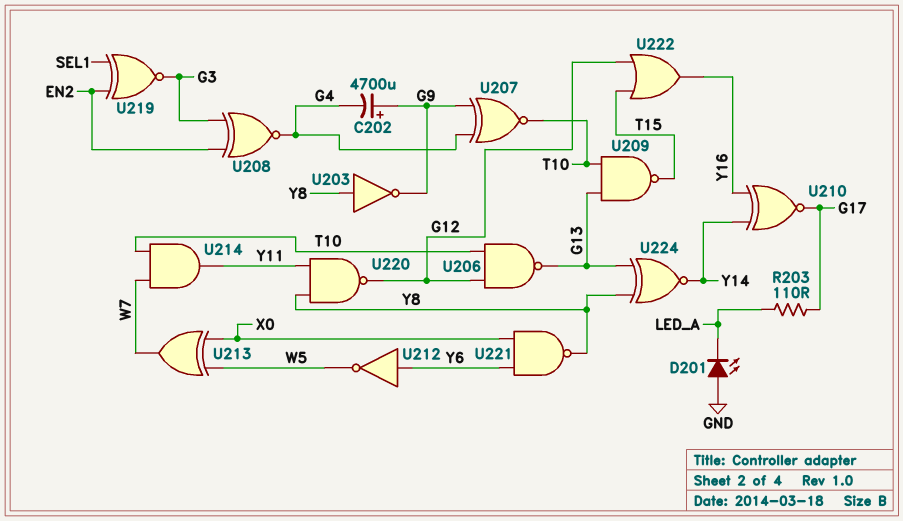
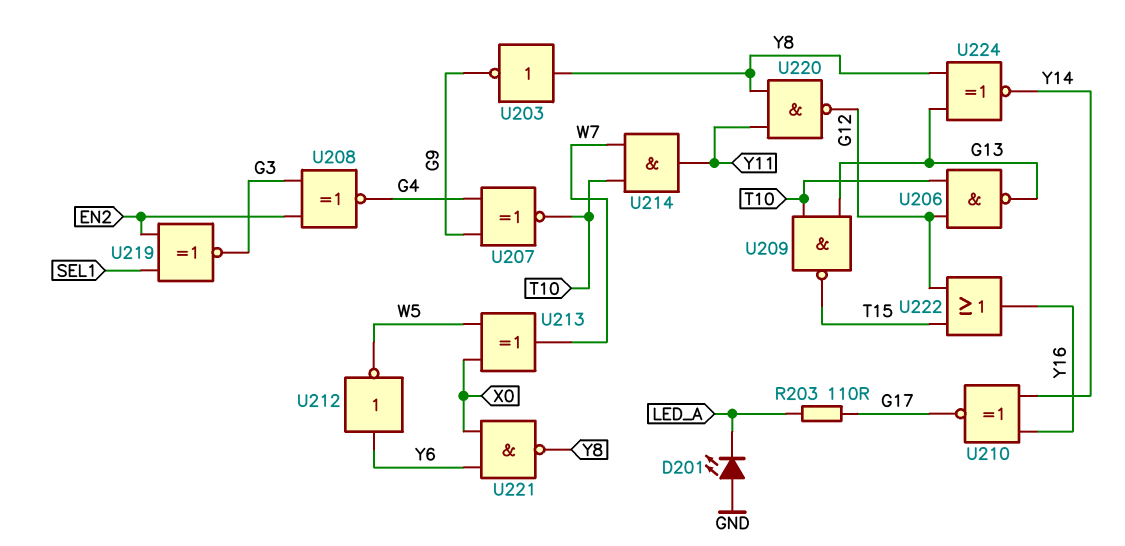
C202: 4700uF (plus G9, minus G4) -> none

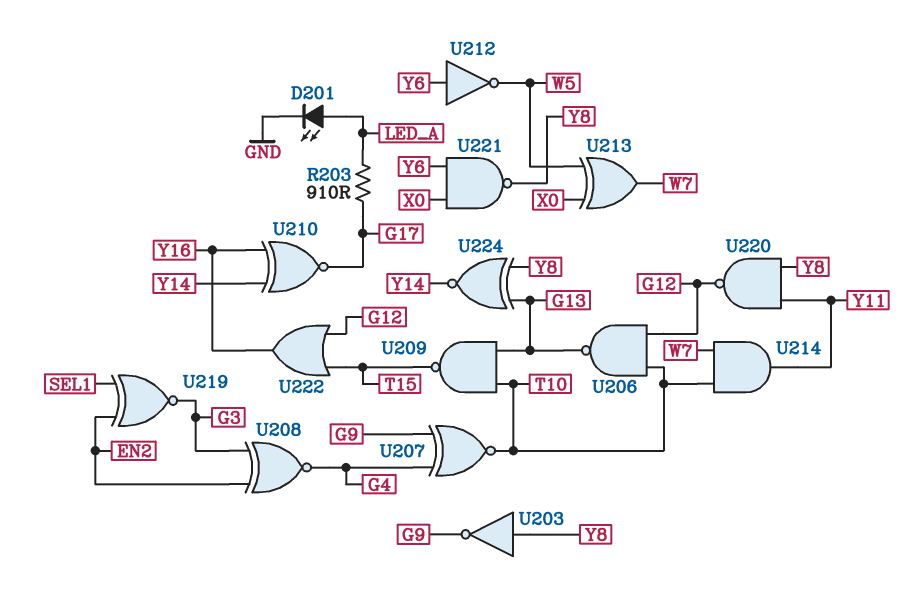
D201: LED (A GND, K LED_A) -> LED (A LED_A, K GND)
R203: 110 (G17, LED_A) -> 910 (G17, LED_A)

